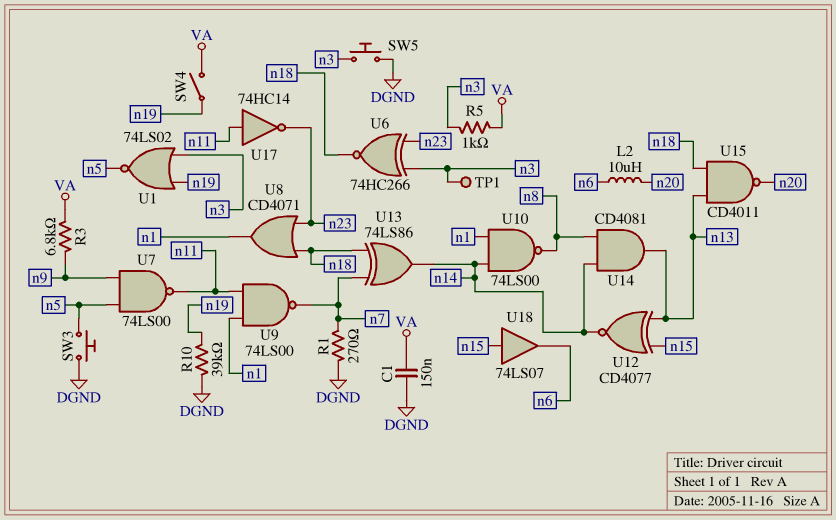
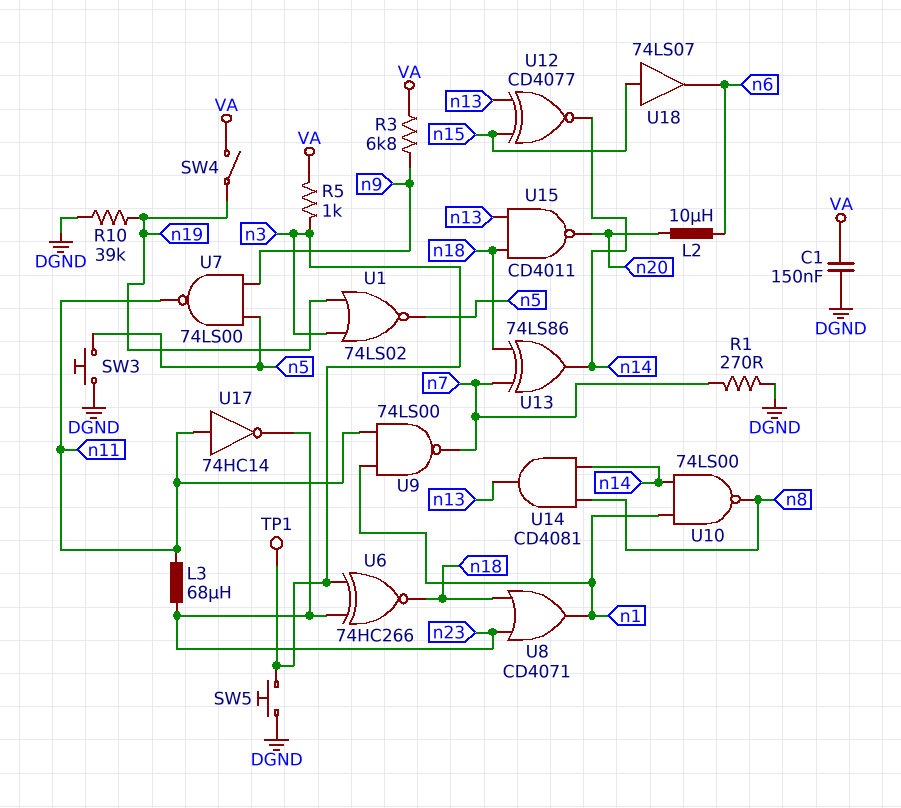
L3: none -> 68uH (n11, n23)

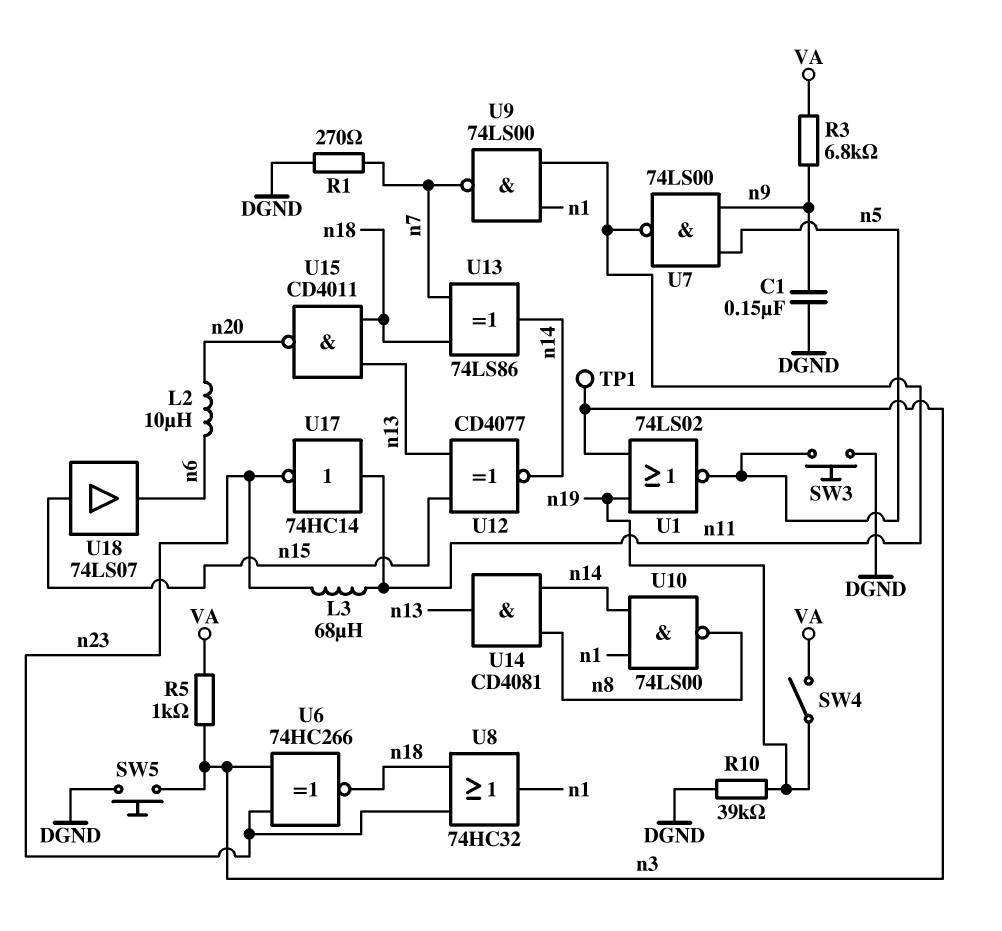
C1: 150nF (DGND, VA) -> 150nF (DGND, n9)
U8: OR CD4071 (in n18, in n23, out n1) -> OR 74HC32 (in n18, in n23, out n1)

